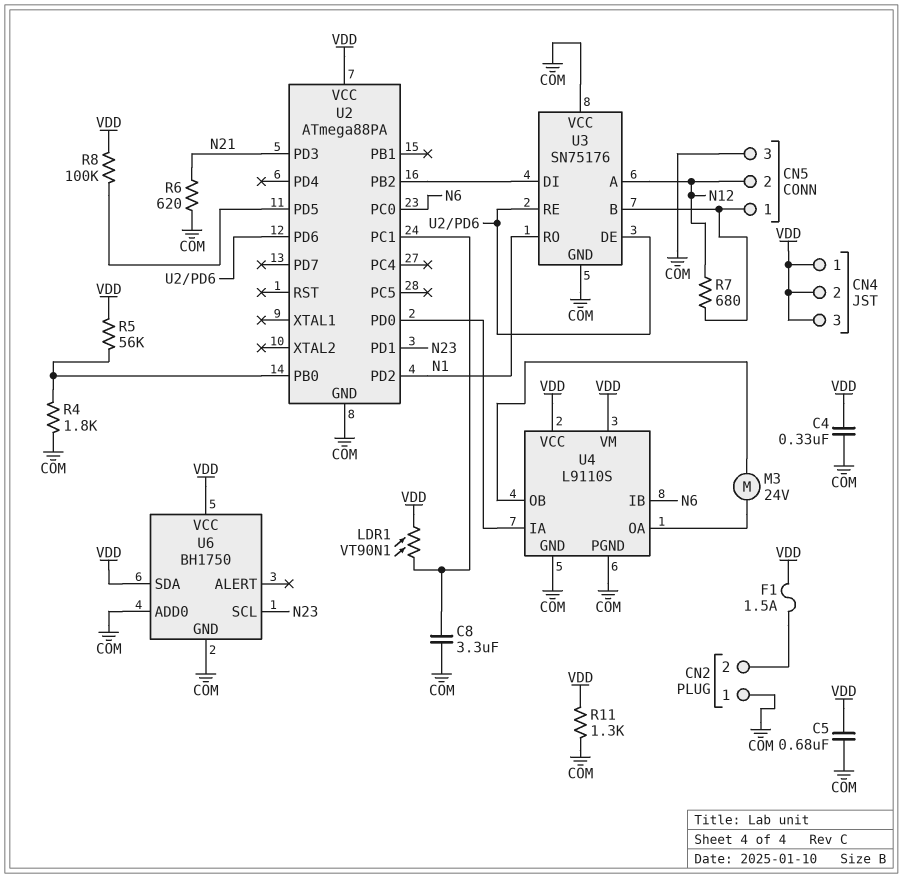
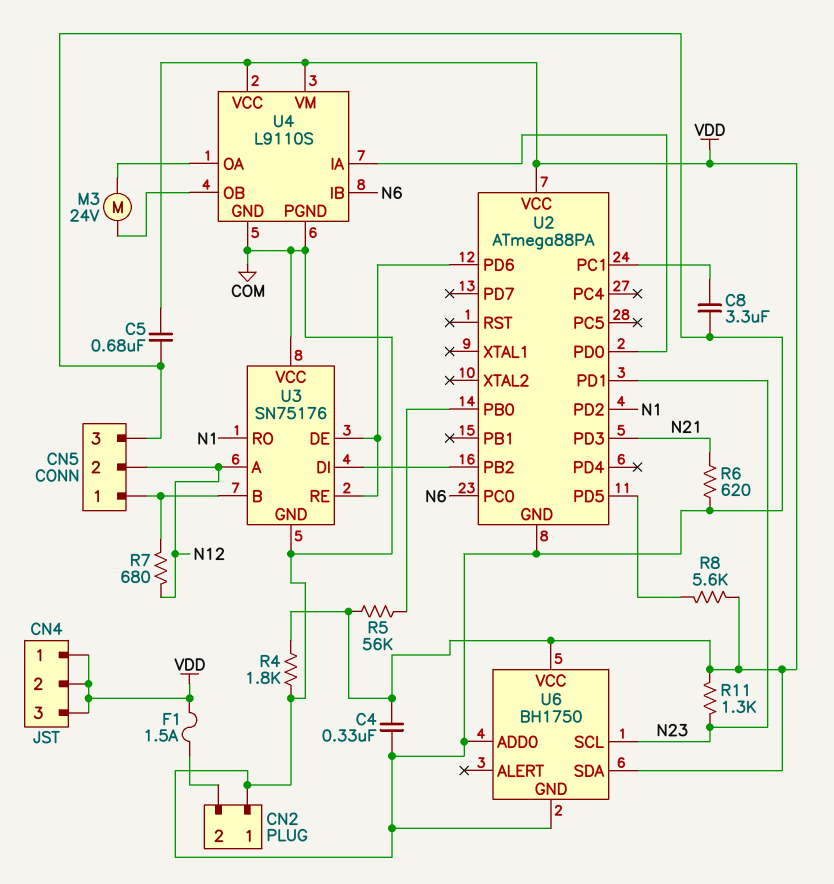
LDR1: VT90N1 (U2/PC1, VDD) -> none
R4: 1.8k (COM, U2/PB0) -> 1.8k (COM, VDD)
R8: 100k (U2/PD5, VDD) -> 5.6k (U2/PD5, VDD)
R11: 1.3k (COM, VDD) -> 1.3k (N23, VDD)

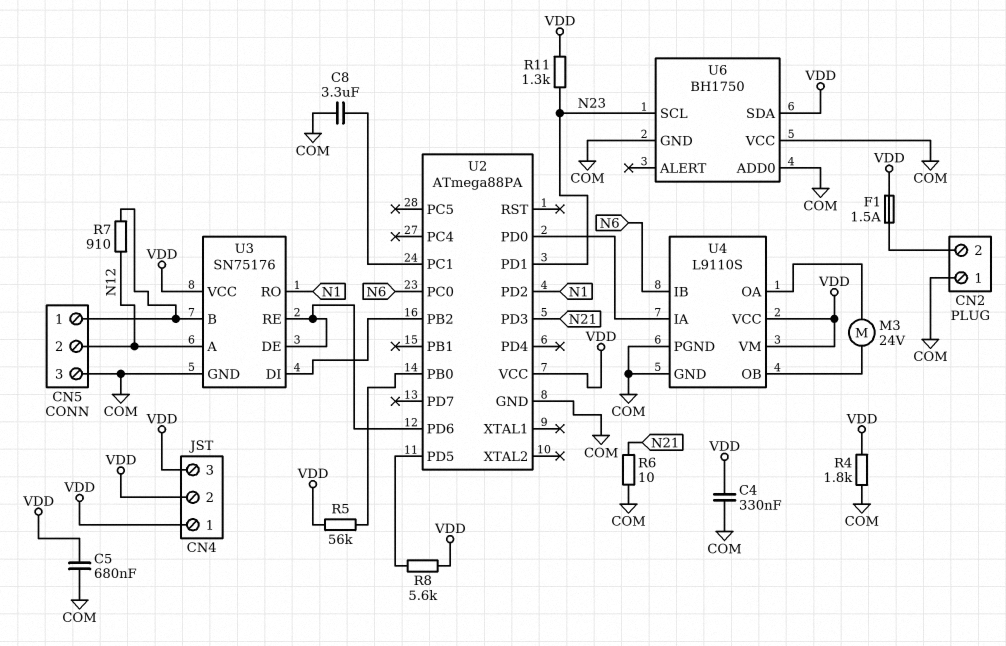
R6: 620 (COM, N21) -> 10 (COM, N21)
R7: 680 (CN5/1, N12) -> 910 (CN5/1, N12)
U3 pin VCC: COM -> VDD
U6 pin VCC: VDD -> COM

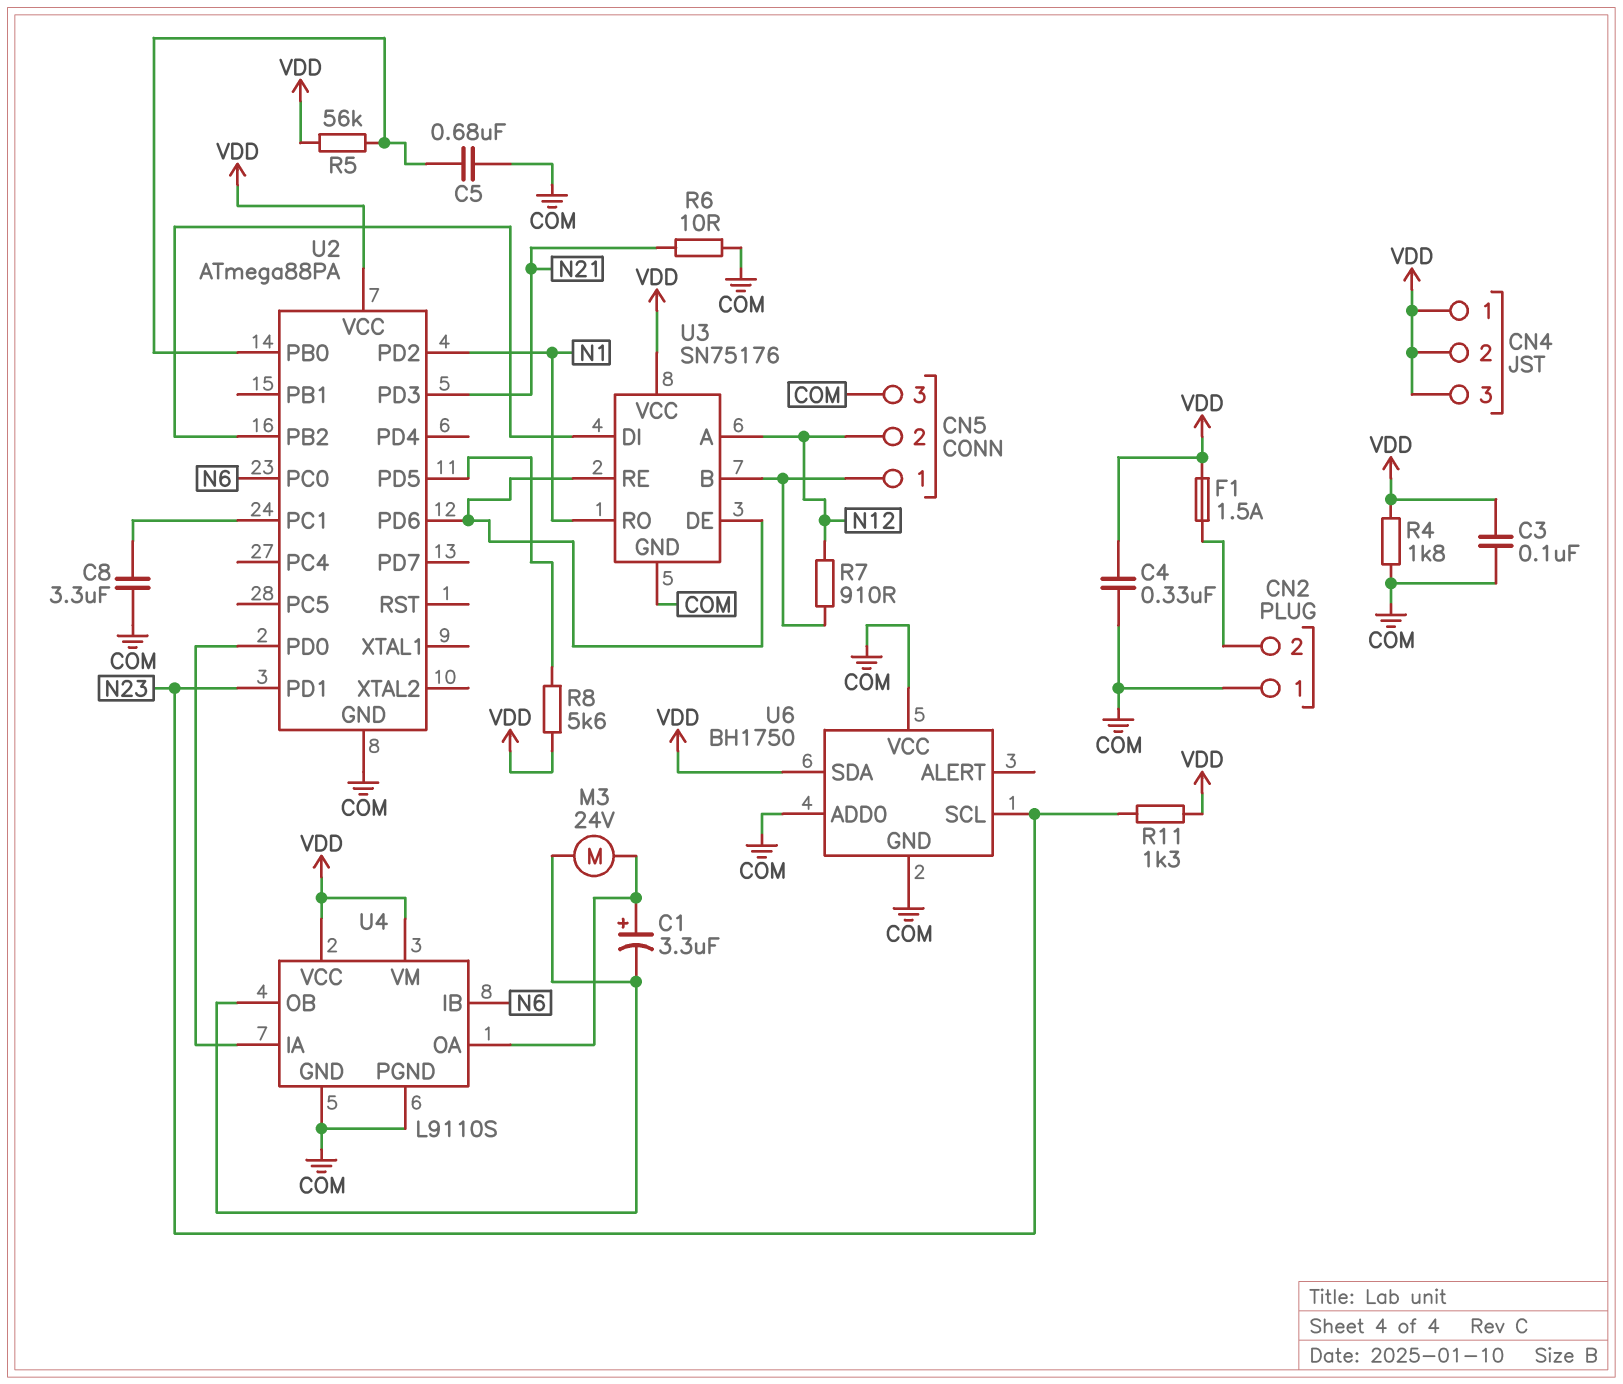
C1: none -> 3.3uF (plus U4/OA, minus U4/OB)
C3: none -> 100nF (COM, VDD)
C5: 680nF (COM, VDD) -> 680nF (COM, U2/PB0)

